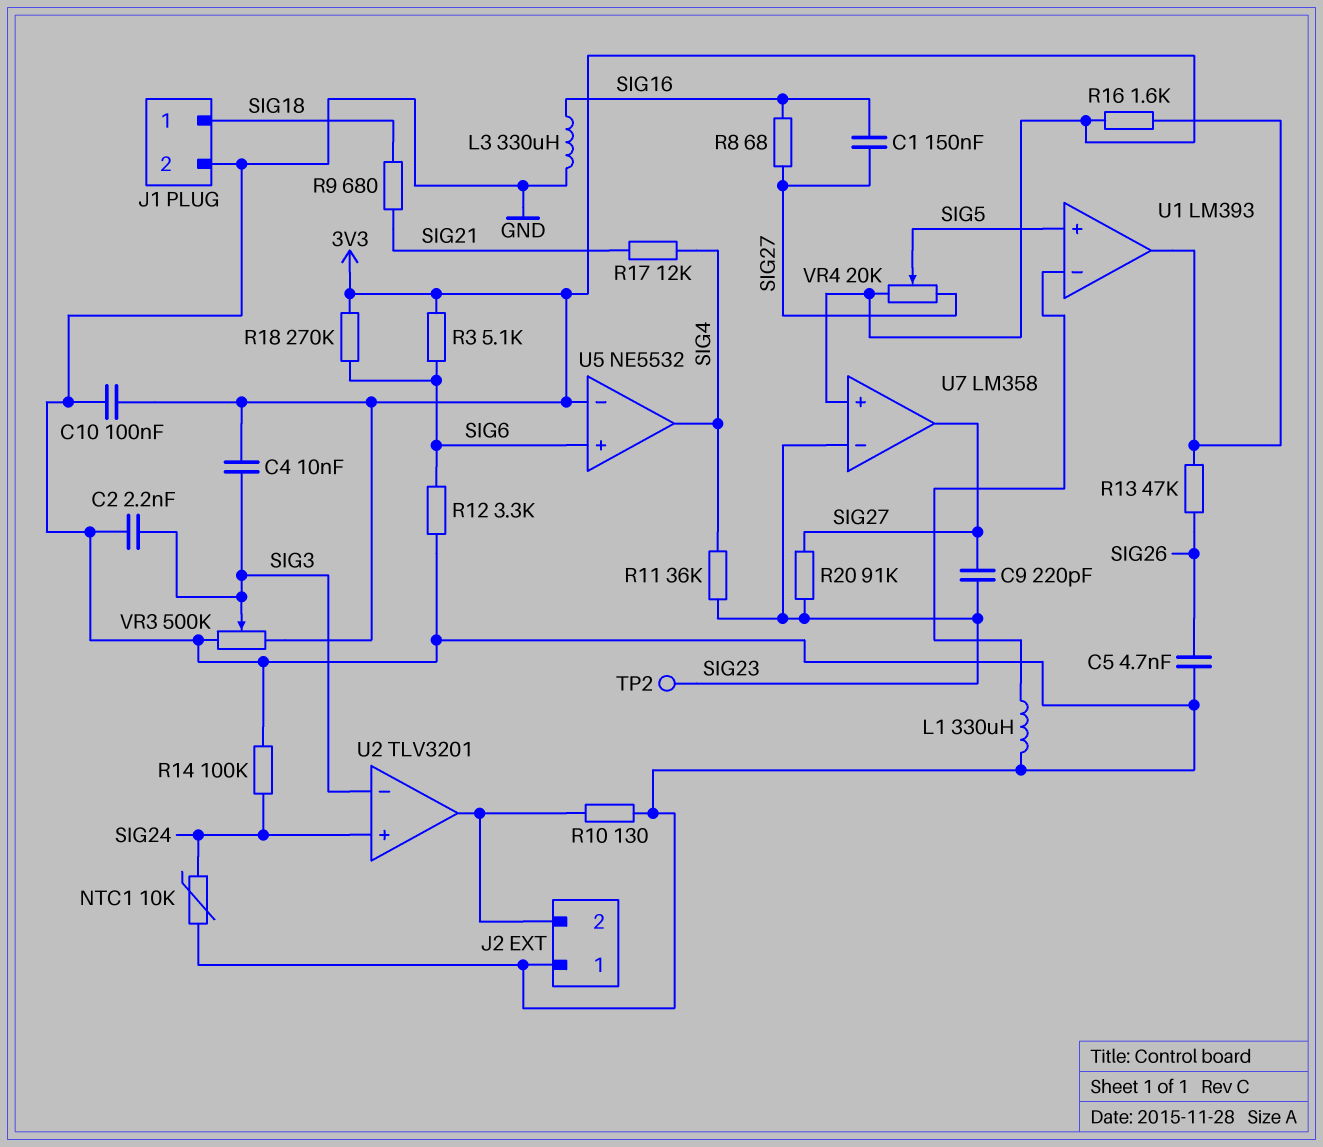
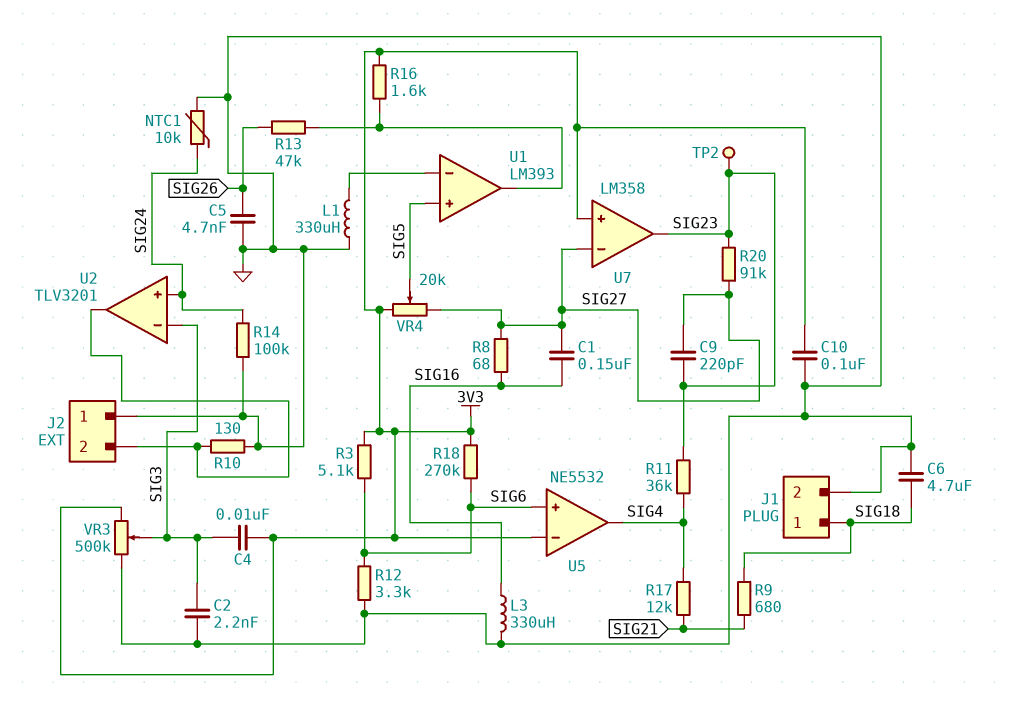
C6: none -> 4.7uF (GND, SIG18)
U7 pin in-: SIG23 -> SIG27
U7 pin out: SIG27 -> SIG23

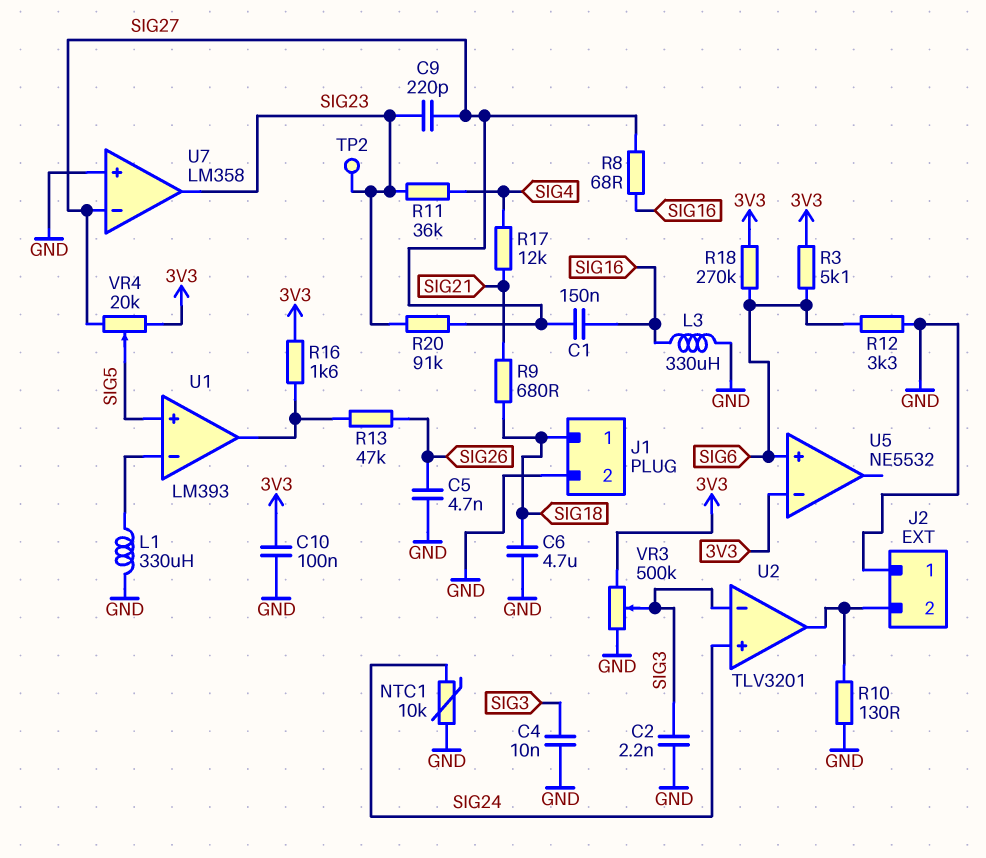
C4: 10nF (3V3, SIG3) -> 10nF (GND, SIG3)
R14: 100k (GND, SIG24) -> none
U5 pin out: SIG4 -> none
U7 pin in+: 3V3 -> GND

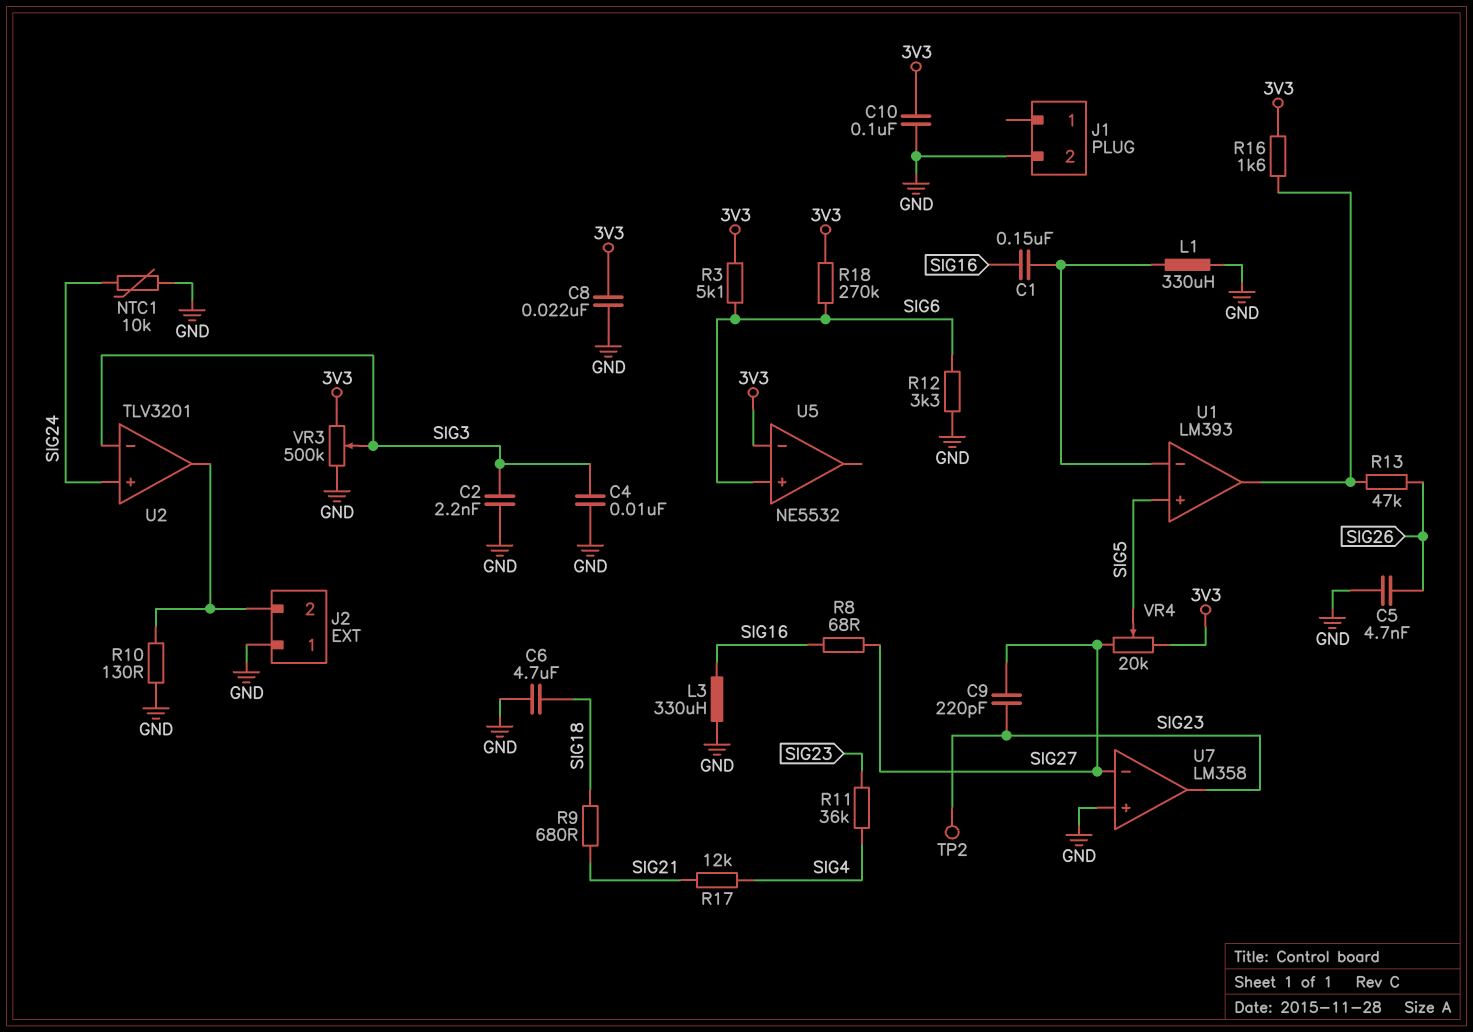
C1: 150nF (SIG16, SIG27) -> 150nF (SIG16, U1/in-)
C8: none -> 22nF (3V3, GND)
J1 pin 1: SIG18 -> none
R20: 91k (SIG23, SIG27) -> none

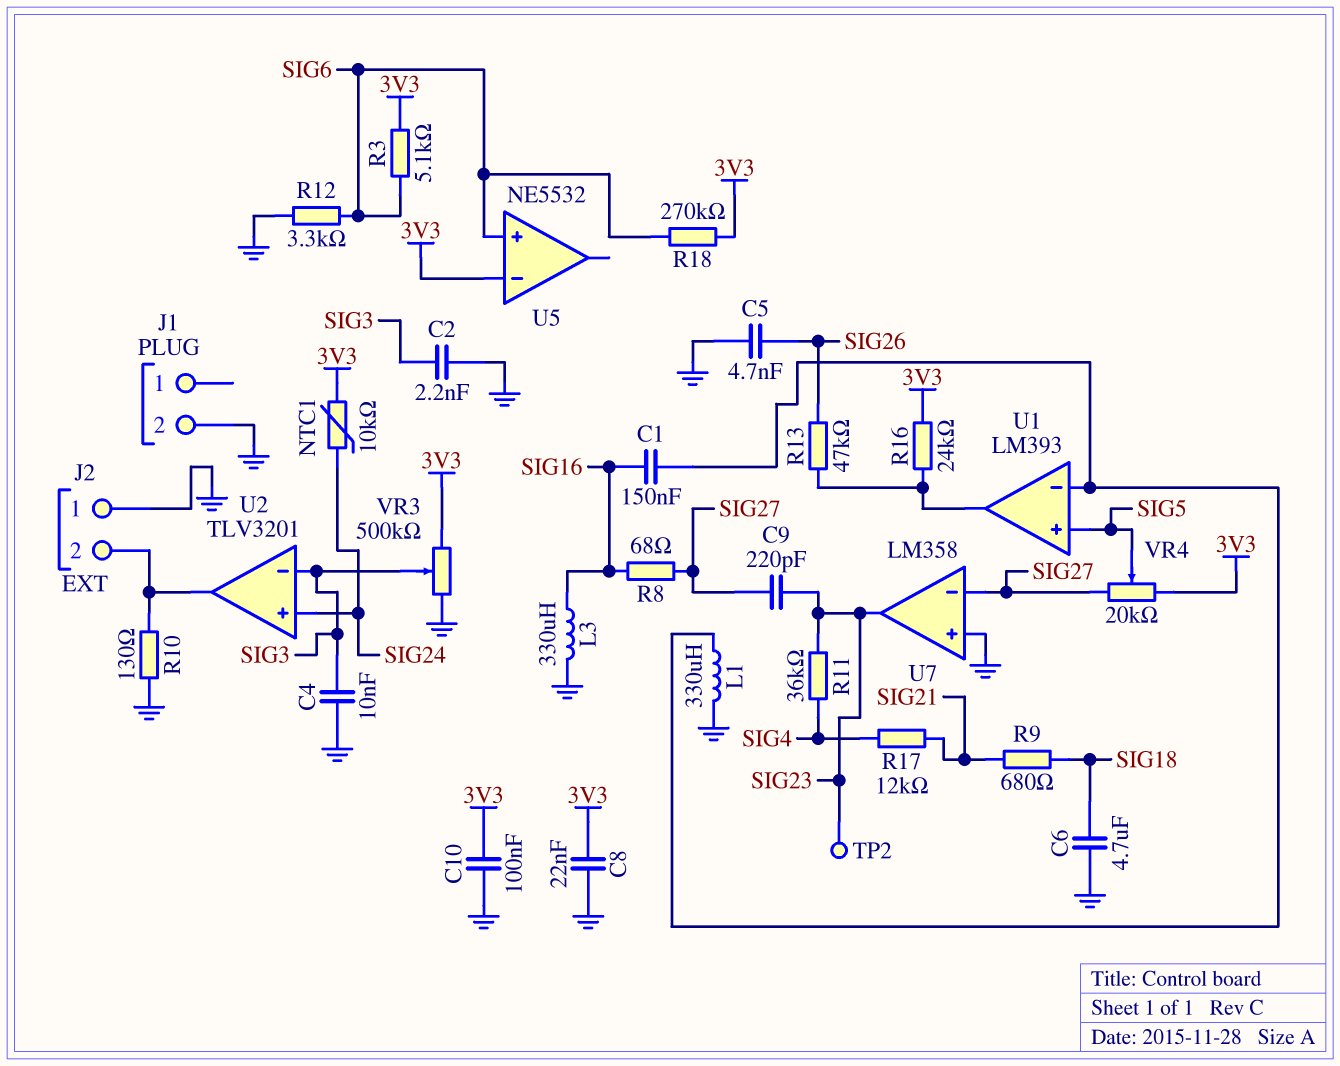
NTC1: 10k (GND, SIG24) -> 10k (3V3, SIG24)
R16: 1.6k (3V3, U1/out) -> 24k (3V3, U1/out)

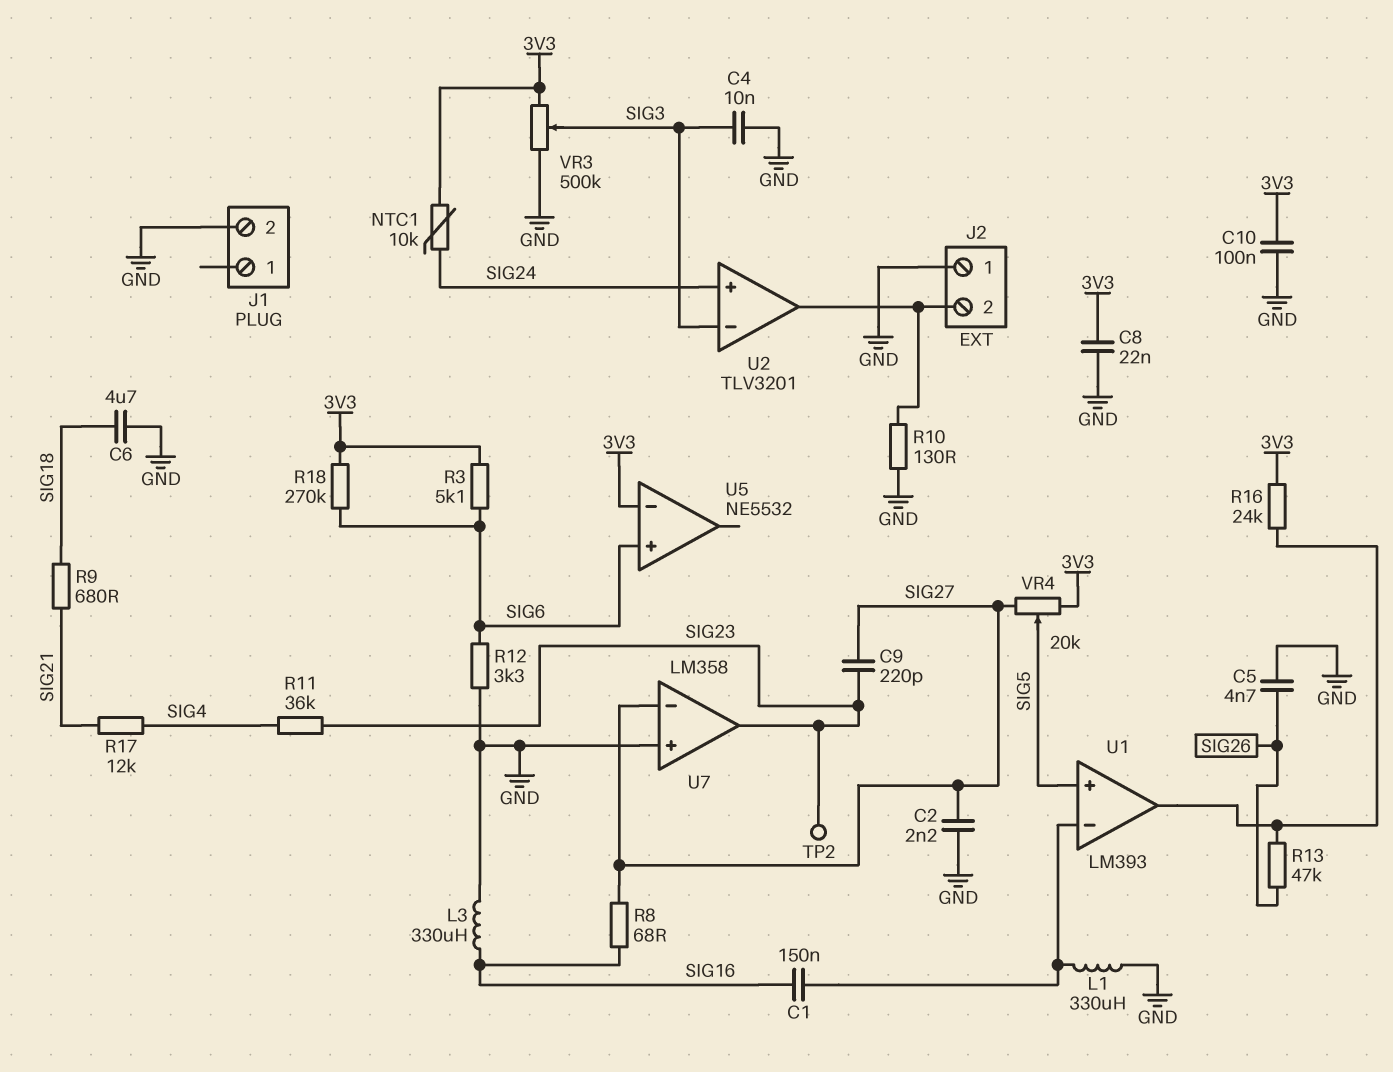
C2: 2.2nF (GND, SIG3) -> 2.2nF (GND, SIG27)

